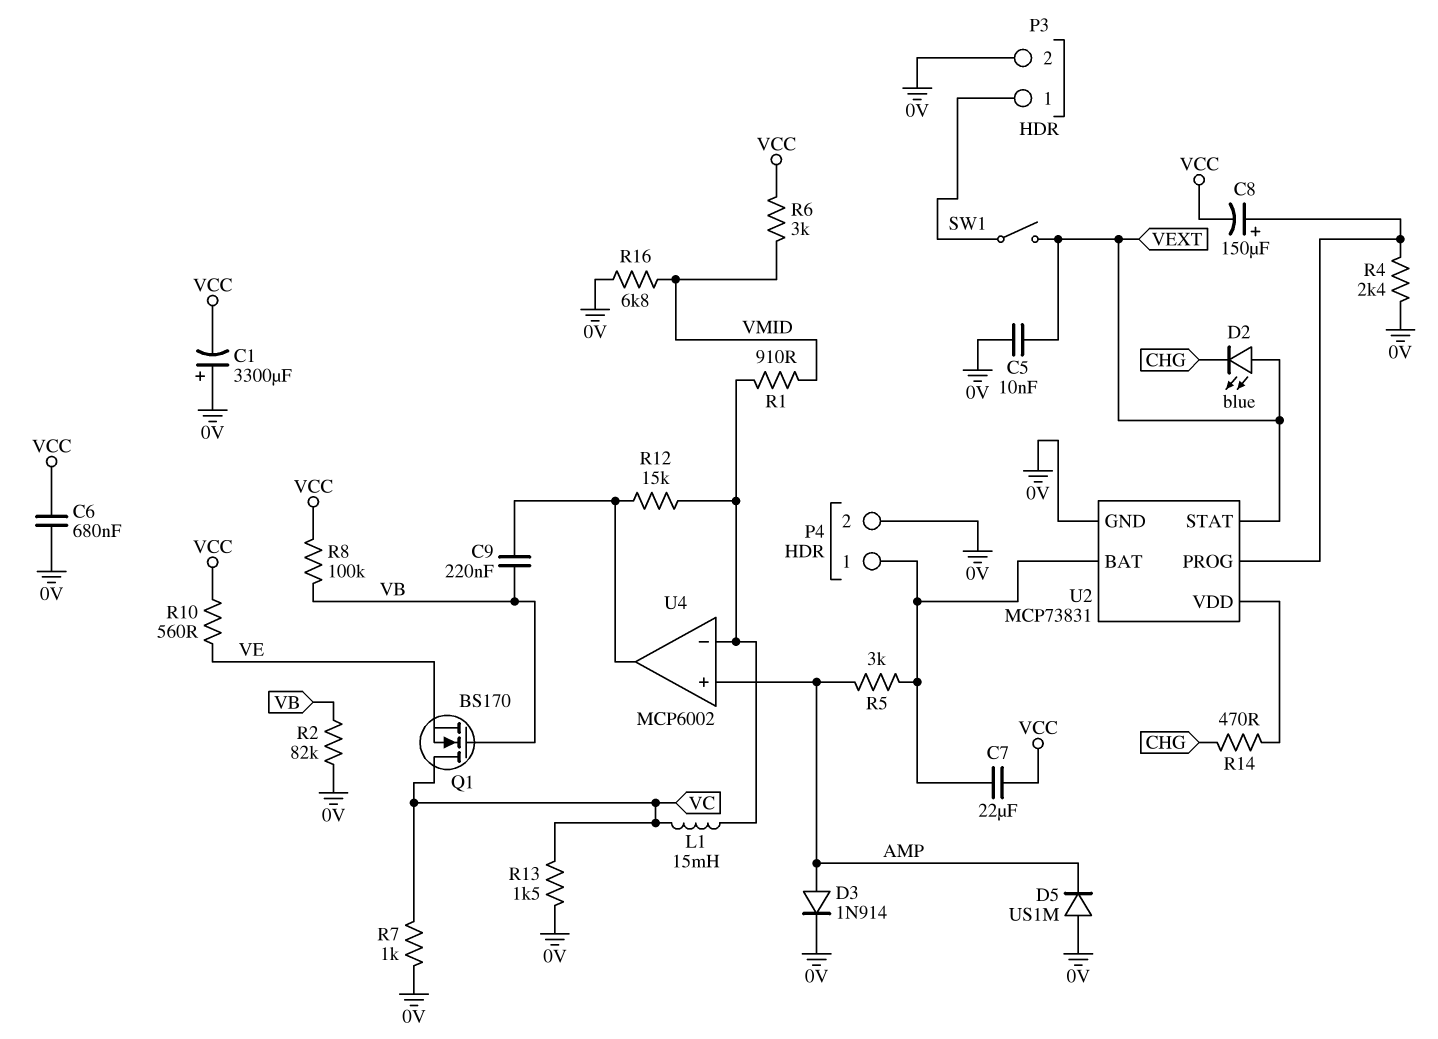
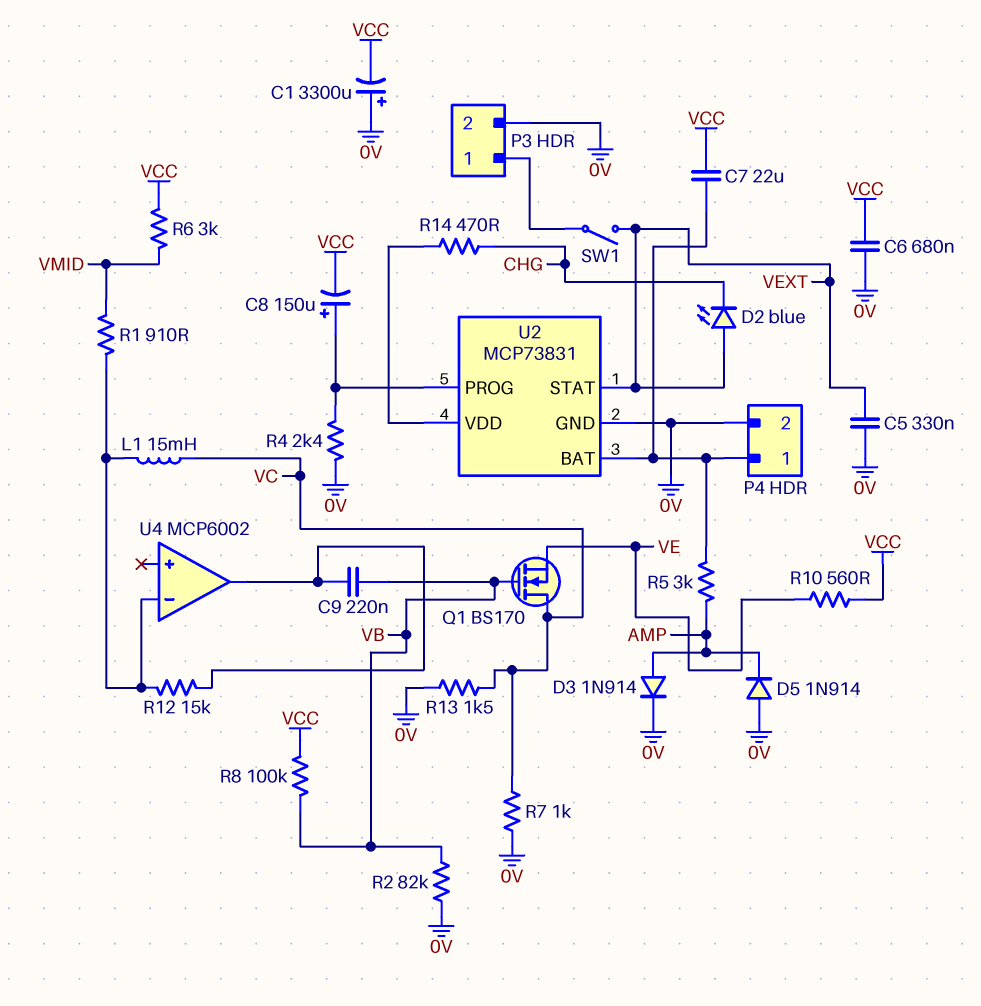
C5: 10nF (0V, VEXT) -> 330nF (0V, VEXT)
D5: diode US1M (A 0V, K AMP) -> diode 1N914 (A 0V, K AMP)
R16: 6.8k (0V, VMID) -> none
U4 pin in+: AMP -> none

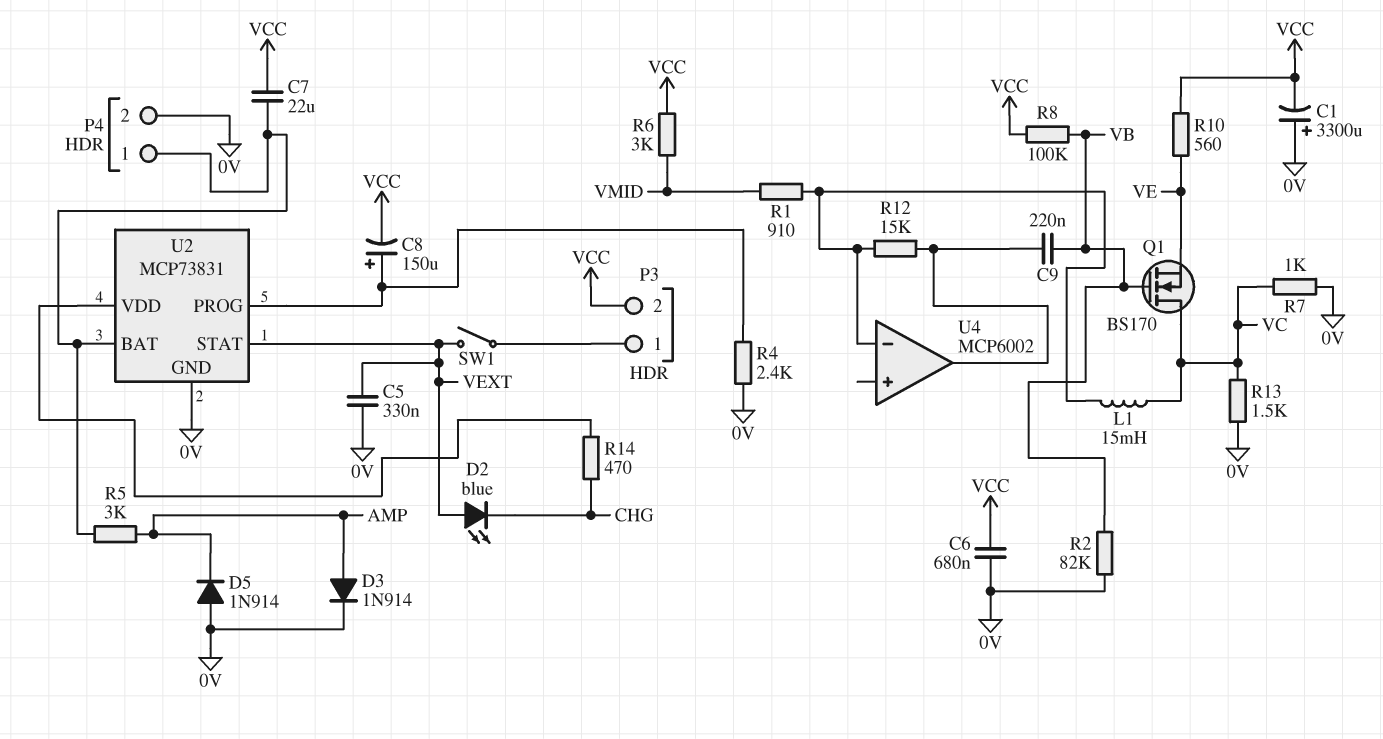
P3 pin 2: 0V -> VCC

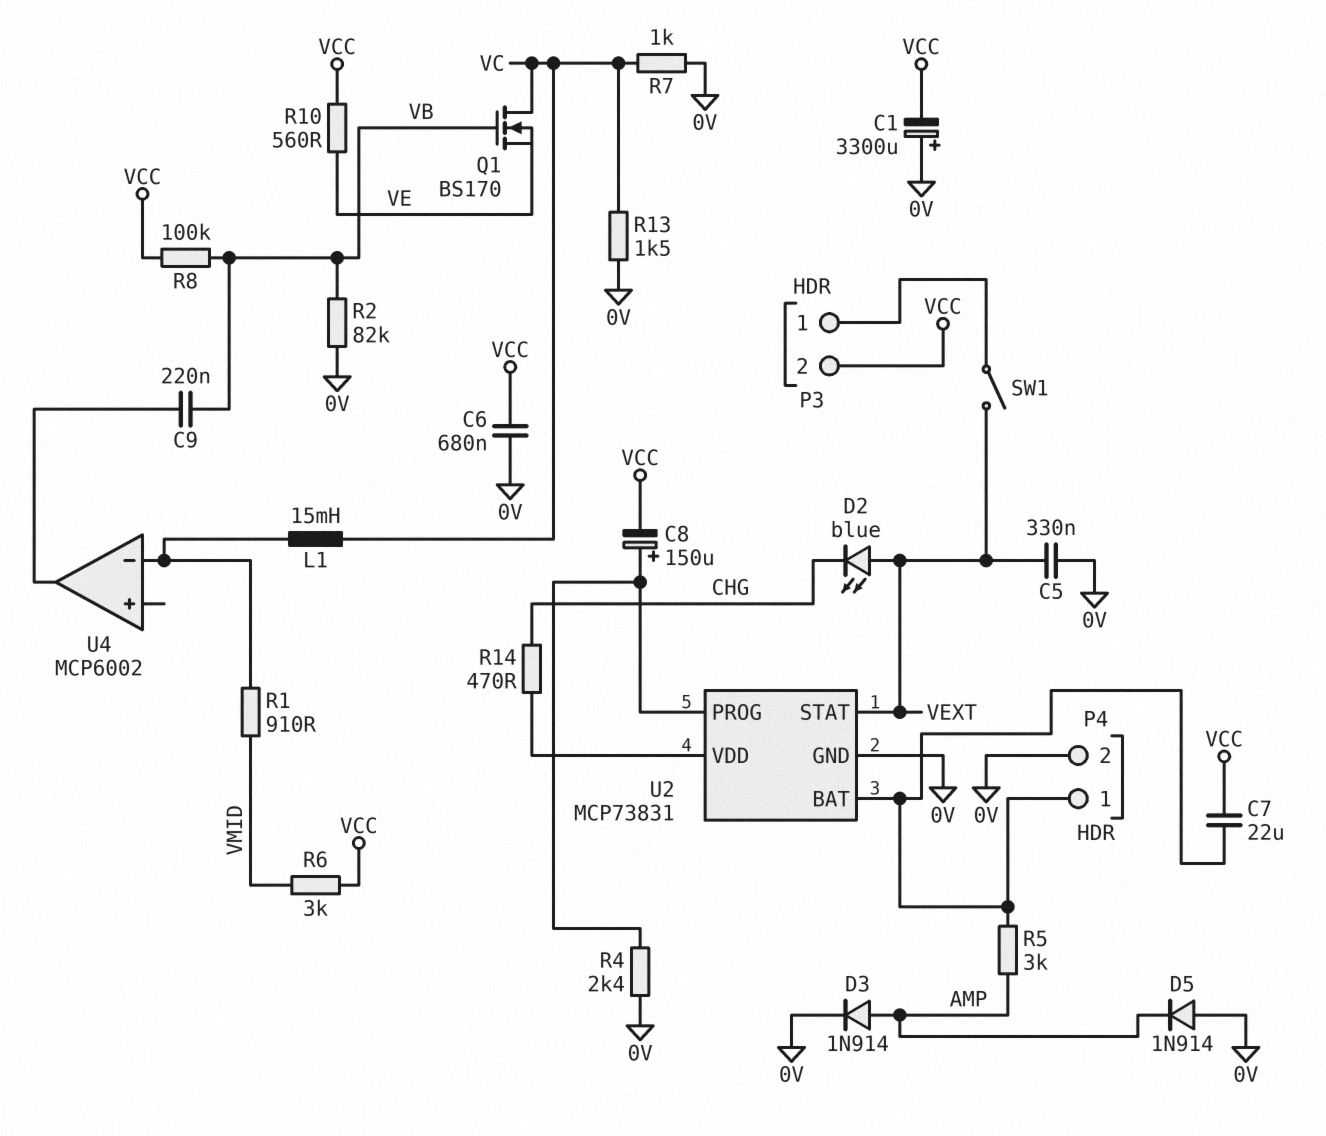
R12: 15k (U4/in-, U4/out) -> none

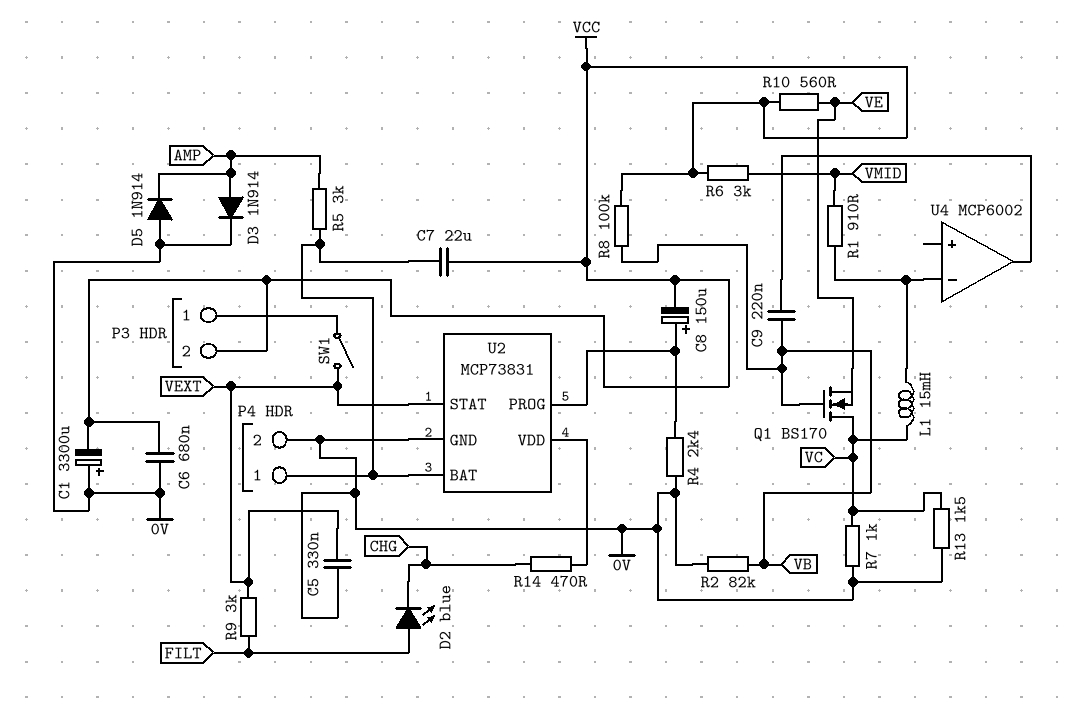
D2: LED blue (A VEXT, K CHG) -> LED blue (A FILT, K CHG)
R9: none -> 3k (FILT, VEXT)

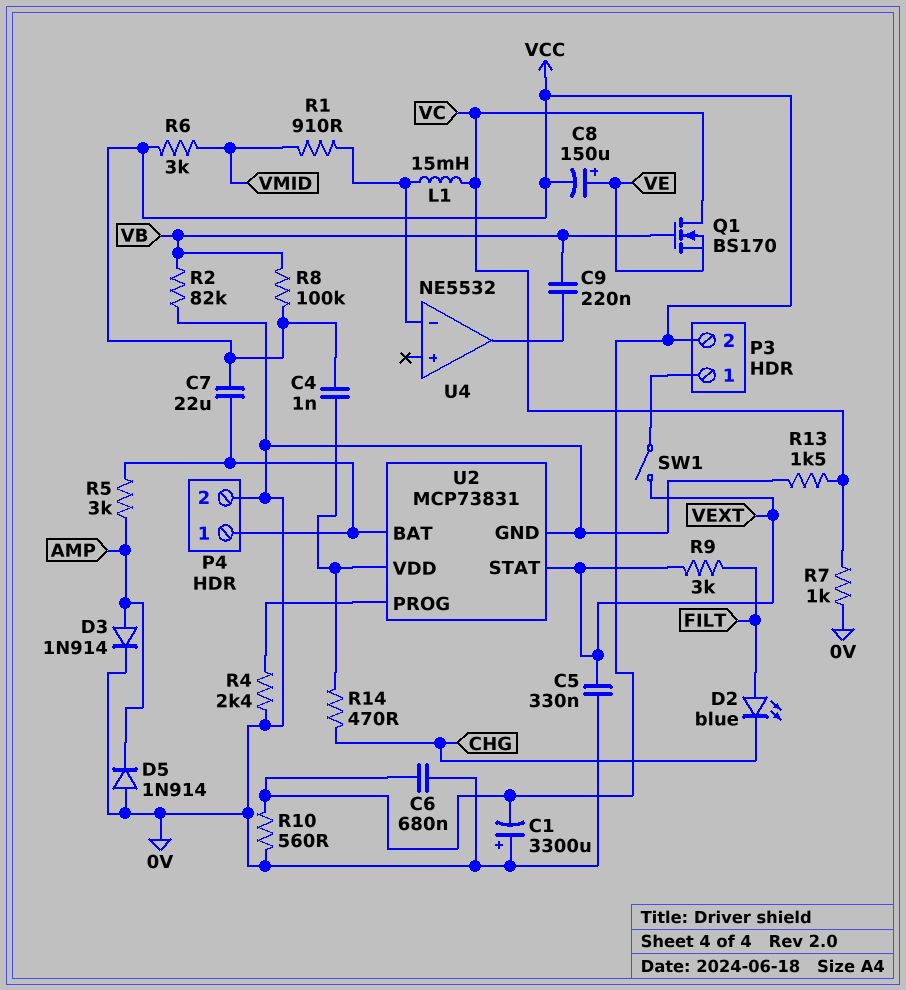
C4: none -> 1nF (U2/VDD, VCC)
C8: 150uF (plus U2/PROG, minus VCC) -> 150uF (plus VE, minus VCC)
R10: 560 (VCC, VE) -> 560 (0V, VCC)
U4: MCP6002 -> NE5532

